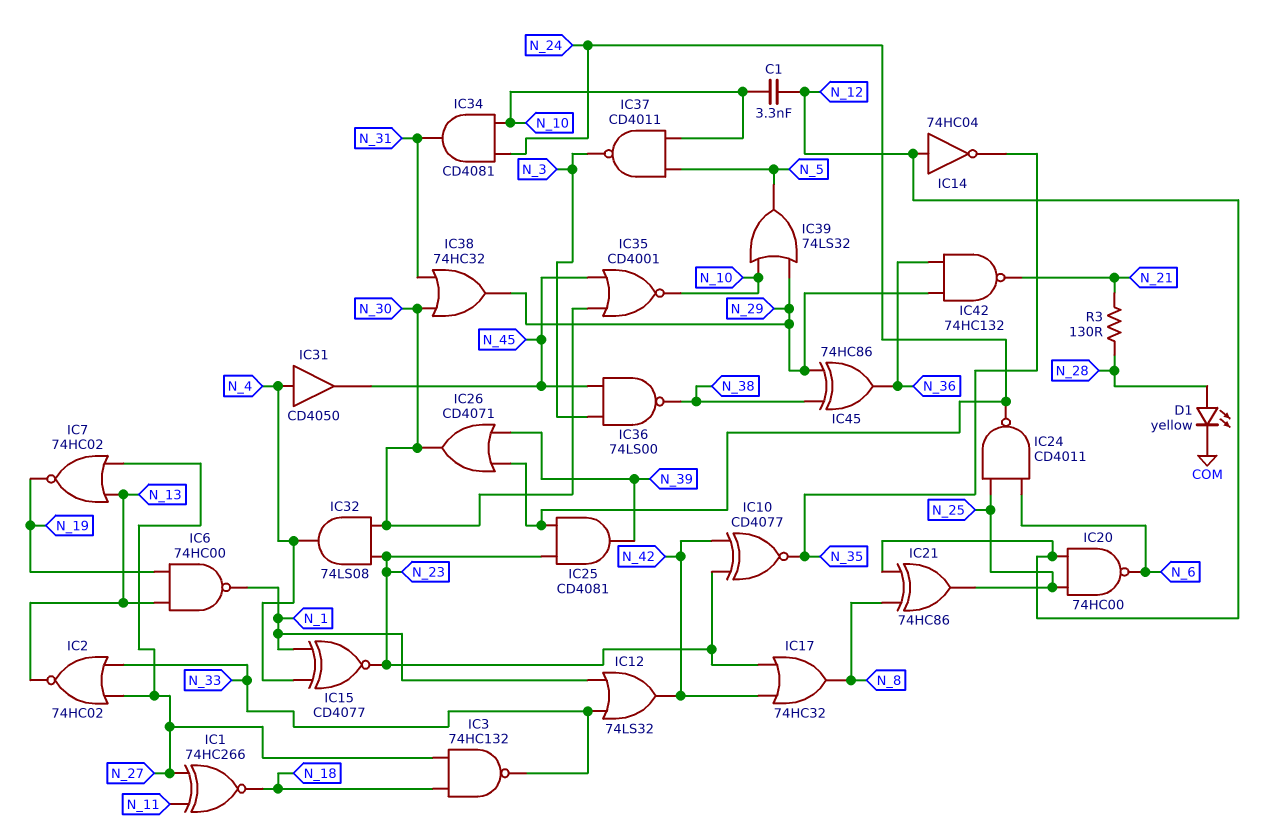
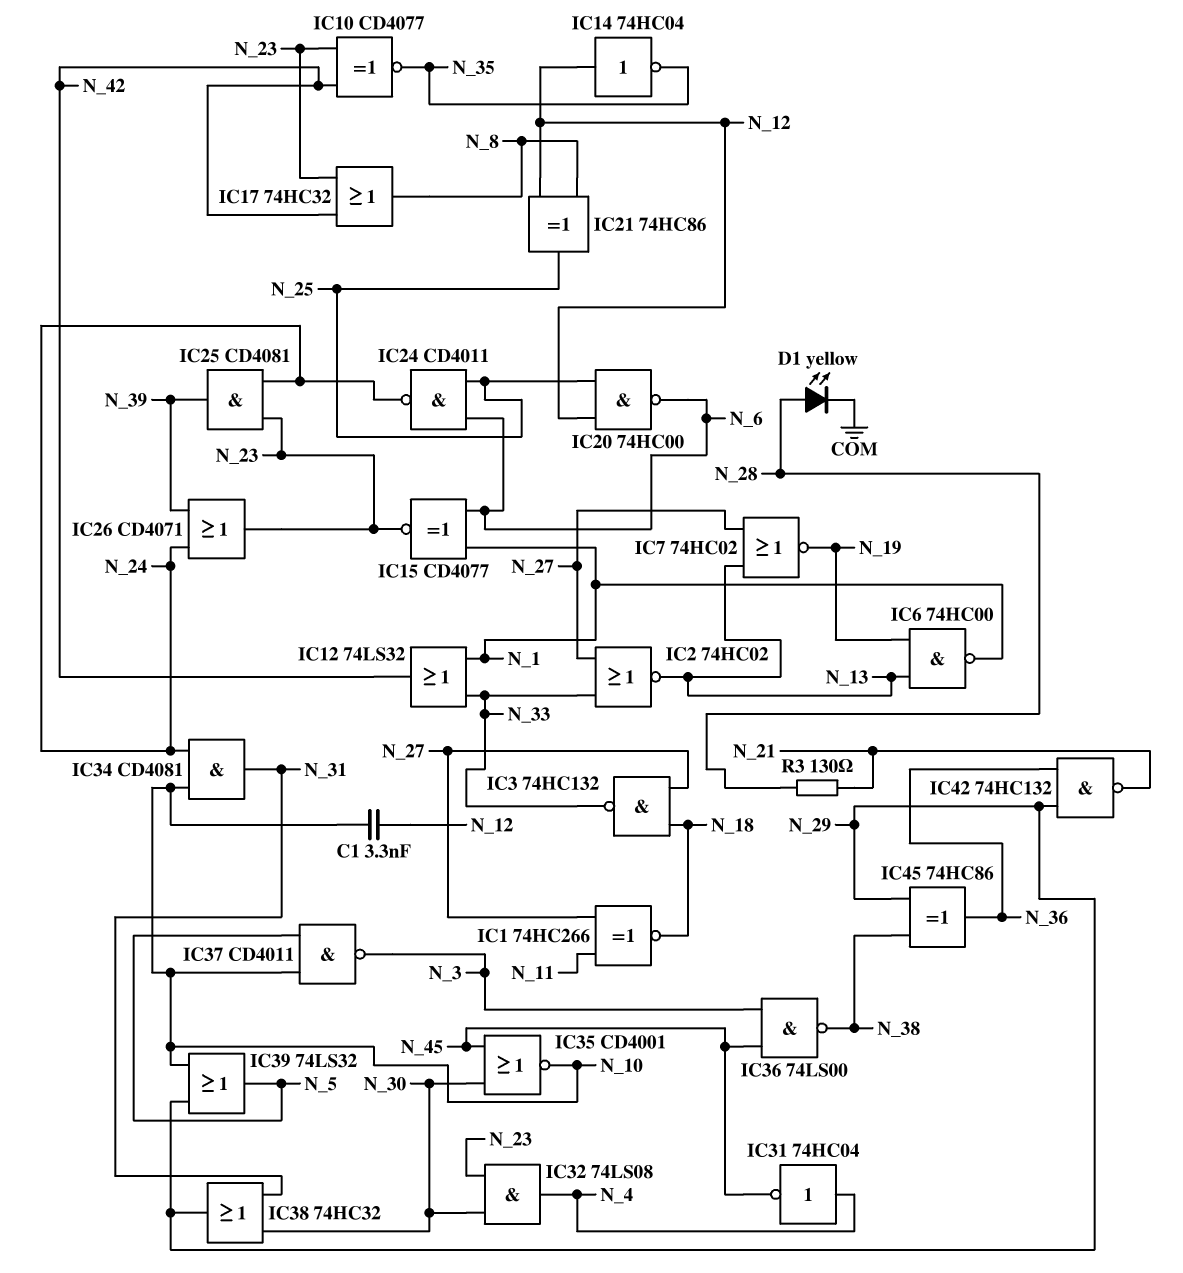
IC15: XNOR CD4077 (in N_1, in N_4, out N_23) -> XNOR CD4077 (in N_1, in N_6, out N_23)
IC26: OR CD4071 (in N_24, in N_39, out N_30) -> OR CD4071 (in N_24, in N_39, out N_23)
IC31: buffer CD4050 (in N_4, out N_45) -> NOT 74HC04 (in N_4, out N_45)

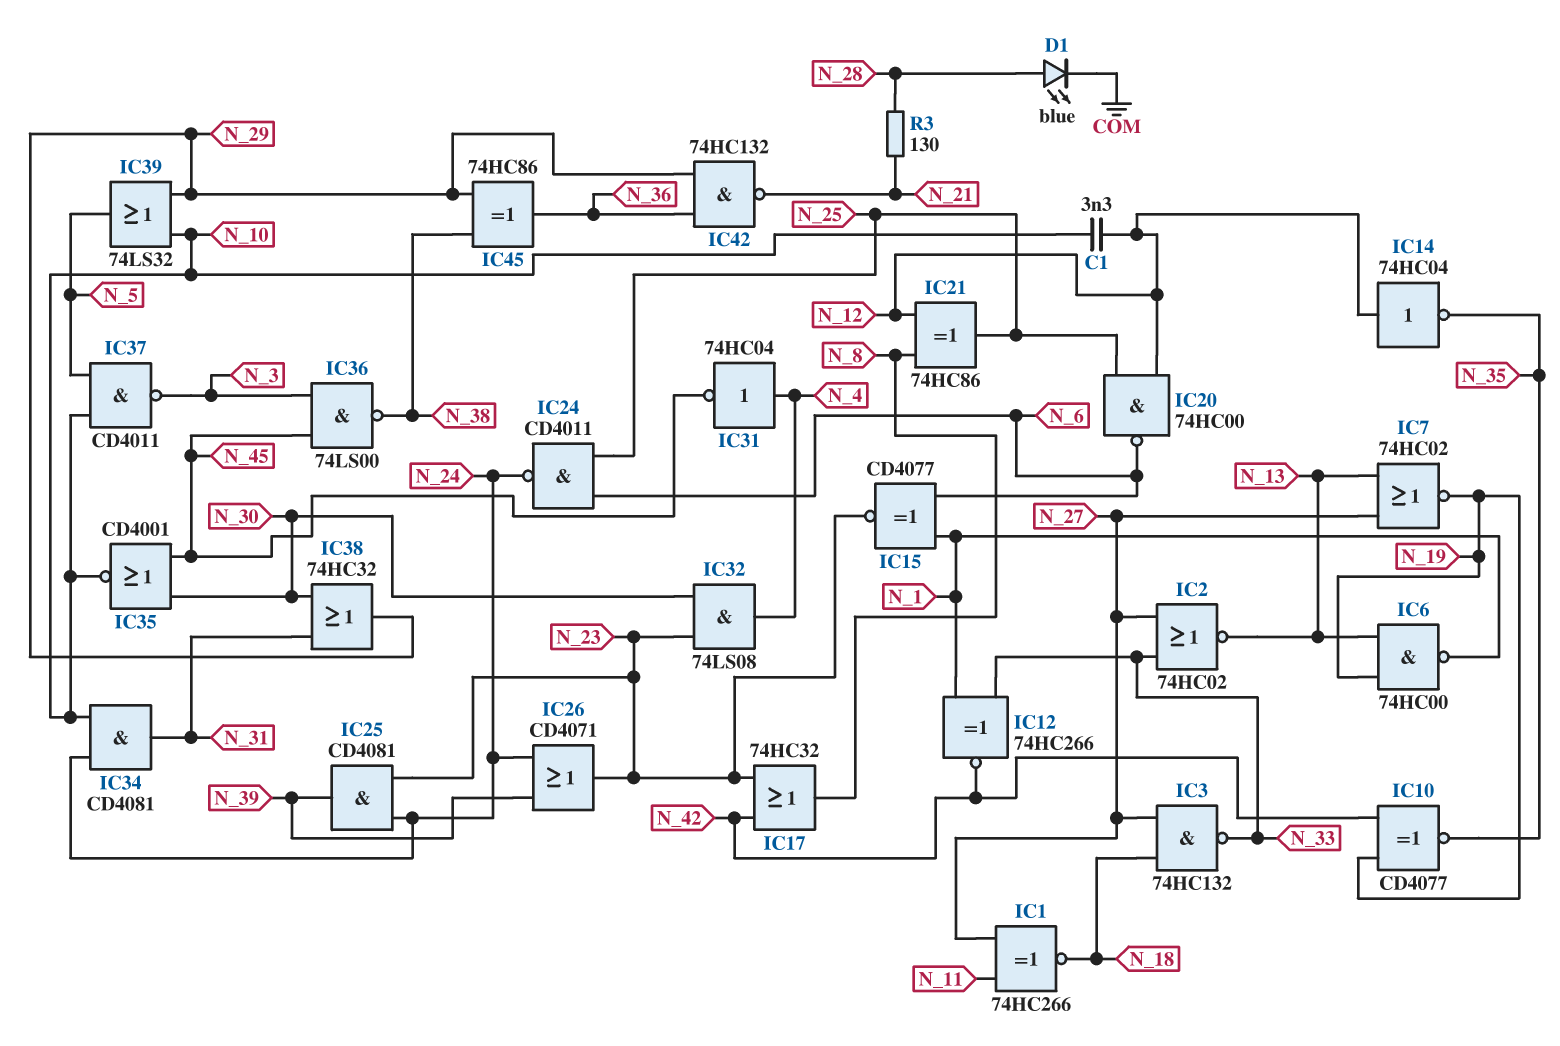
D1: LED yellow (A N_28, K COM) -> LED blue (A N_28, K COM)
IC10: XNOR CD4077 (in N_23, in N_42, out N_35) -> XNOR CD4077 (in N_19, in N_42, out N_35)
IC12: OR 74LS32 (in N_1, in N_33, out N_42) -> XNOR 74HC266 (in N_1, in N_33, out N_42)

